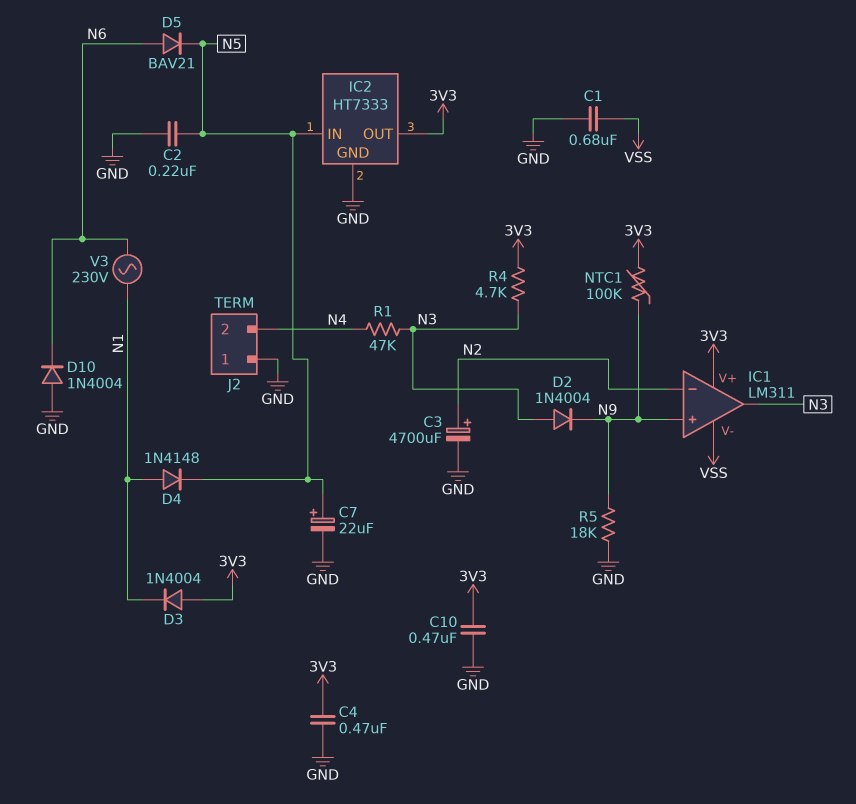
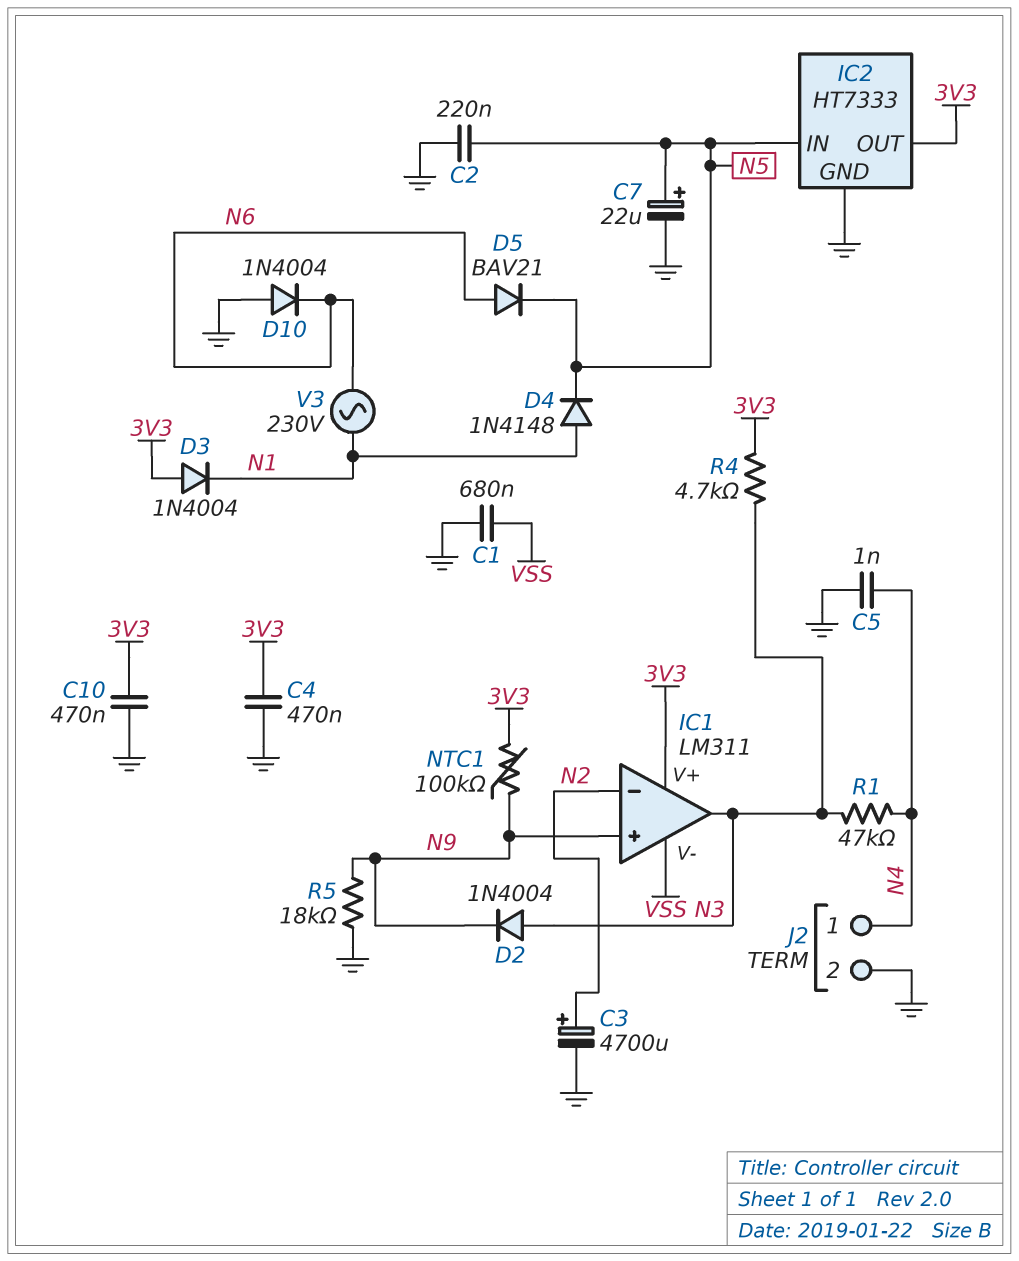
C5: none -> 1nF (GND, N4)
J2 pin 1: GND -> N4
J2 pin 2: N4 -> GND

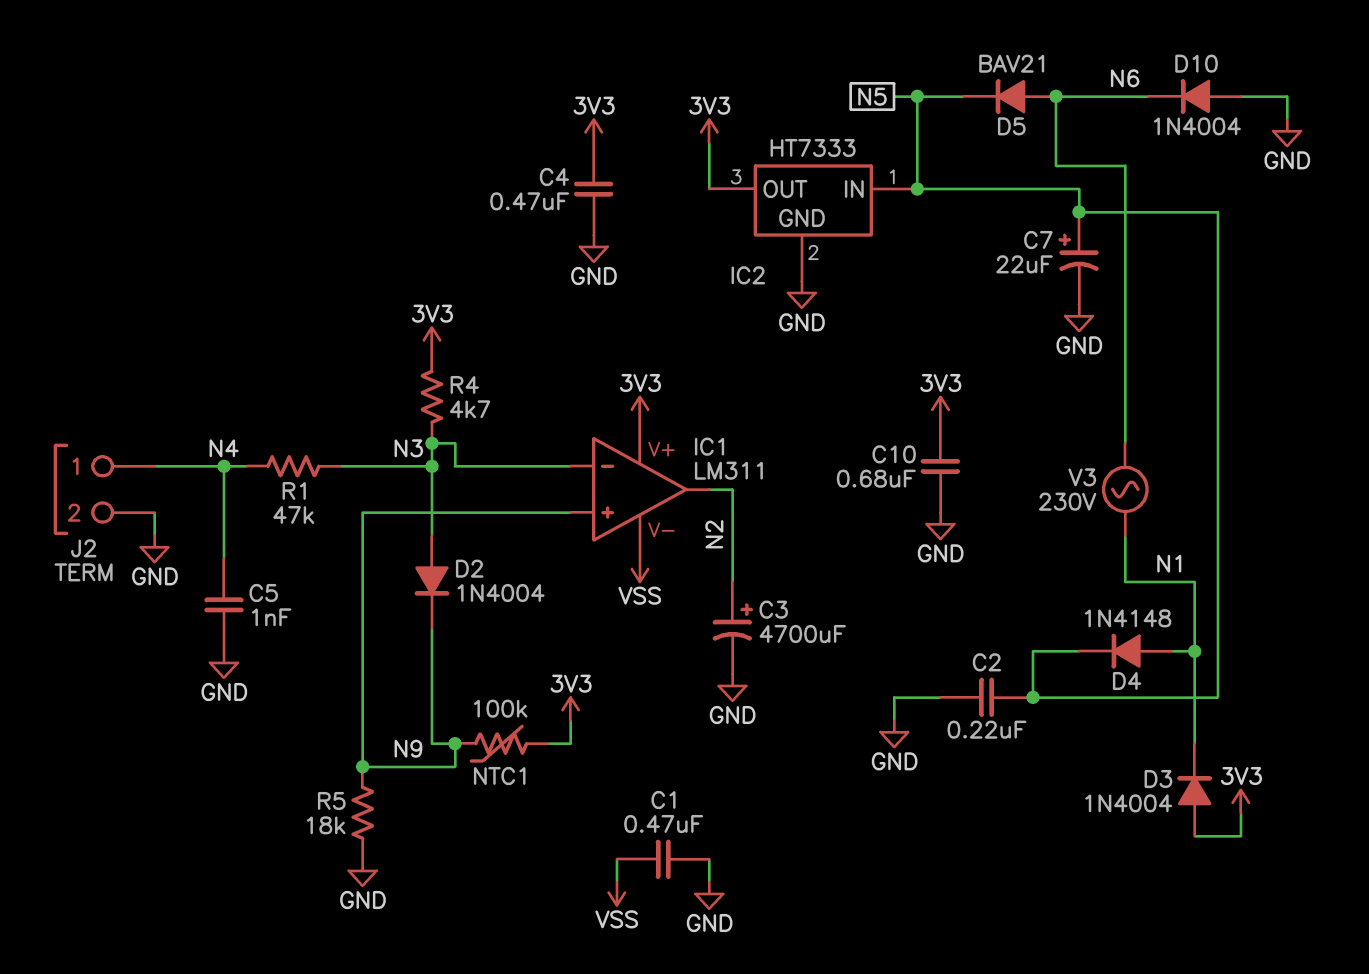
C1: 680nF (GND, VSS) -> 470nF (GND, VSS)
C10: 470nF (3V3, GND) -> 680nF (3V3, GND)
IC1 pin in-: N2 -> N3
IC1 pin out: N3 -> N2

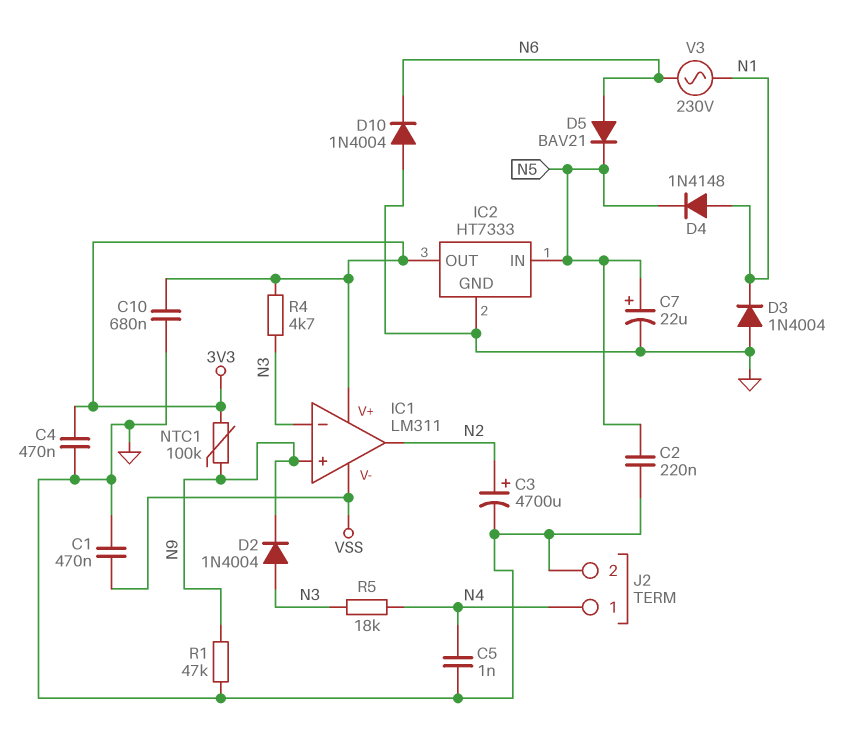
D3: diode 1N4004 (A 3V3, K N1) -> diode 1N4004 (A GND, K N1)
R1: 47k (N3, N4) -> 47k (GND, N9)
R5: 18k (GND, N9) -> 18k (N3, N4)

